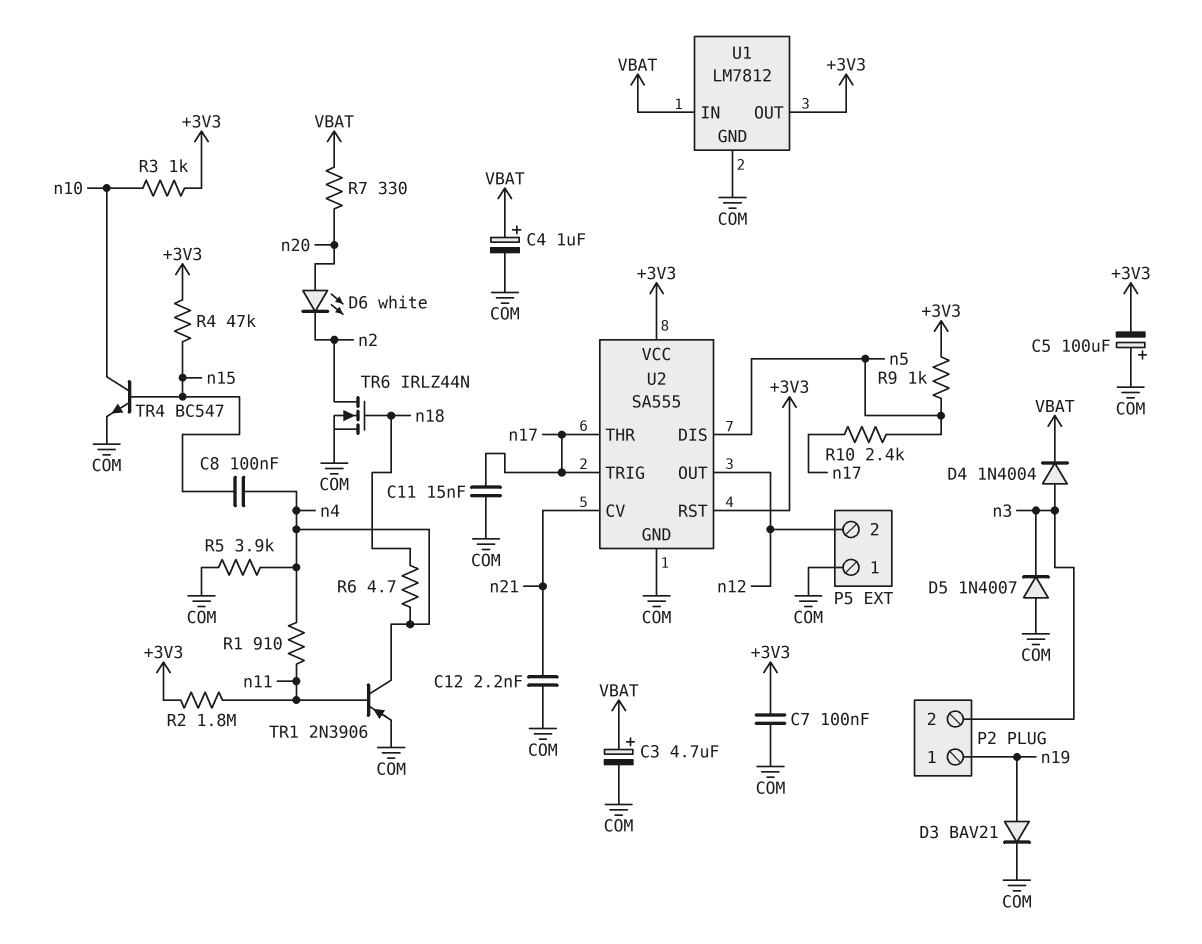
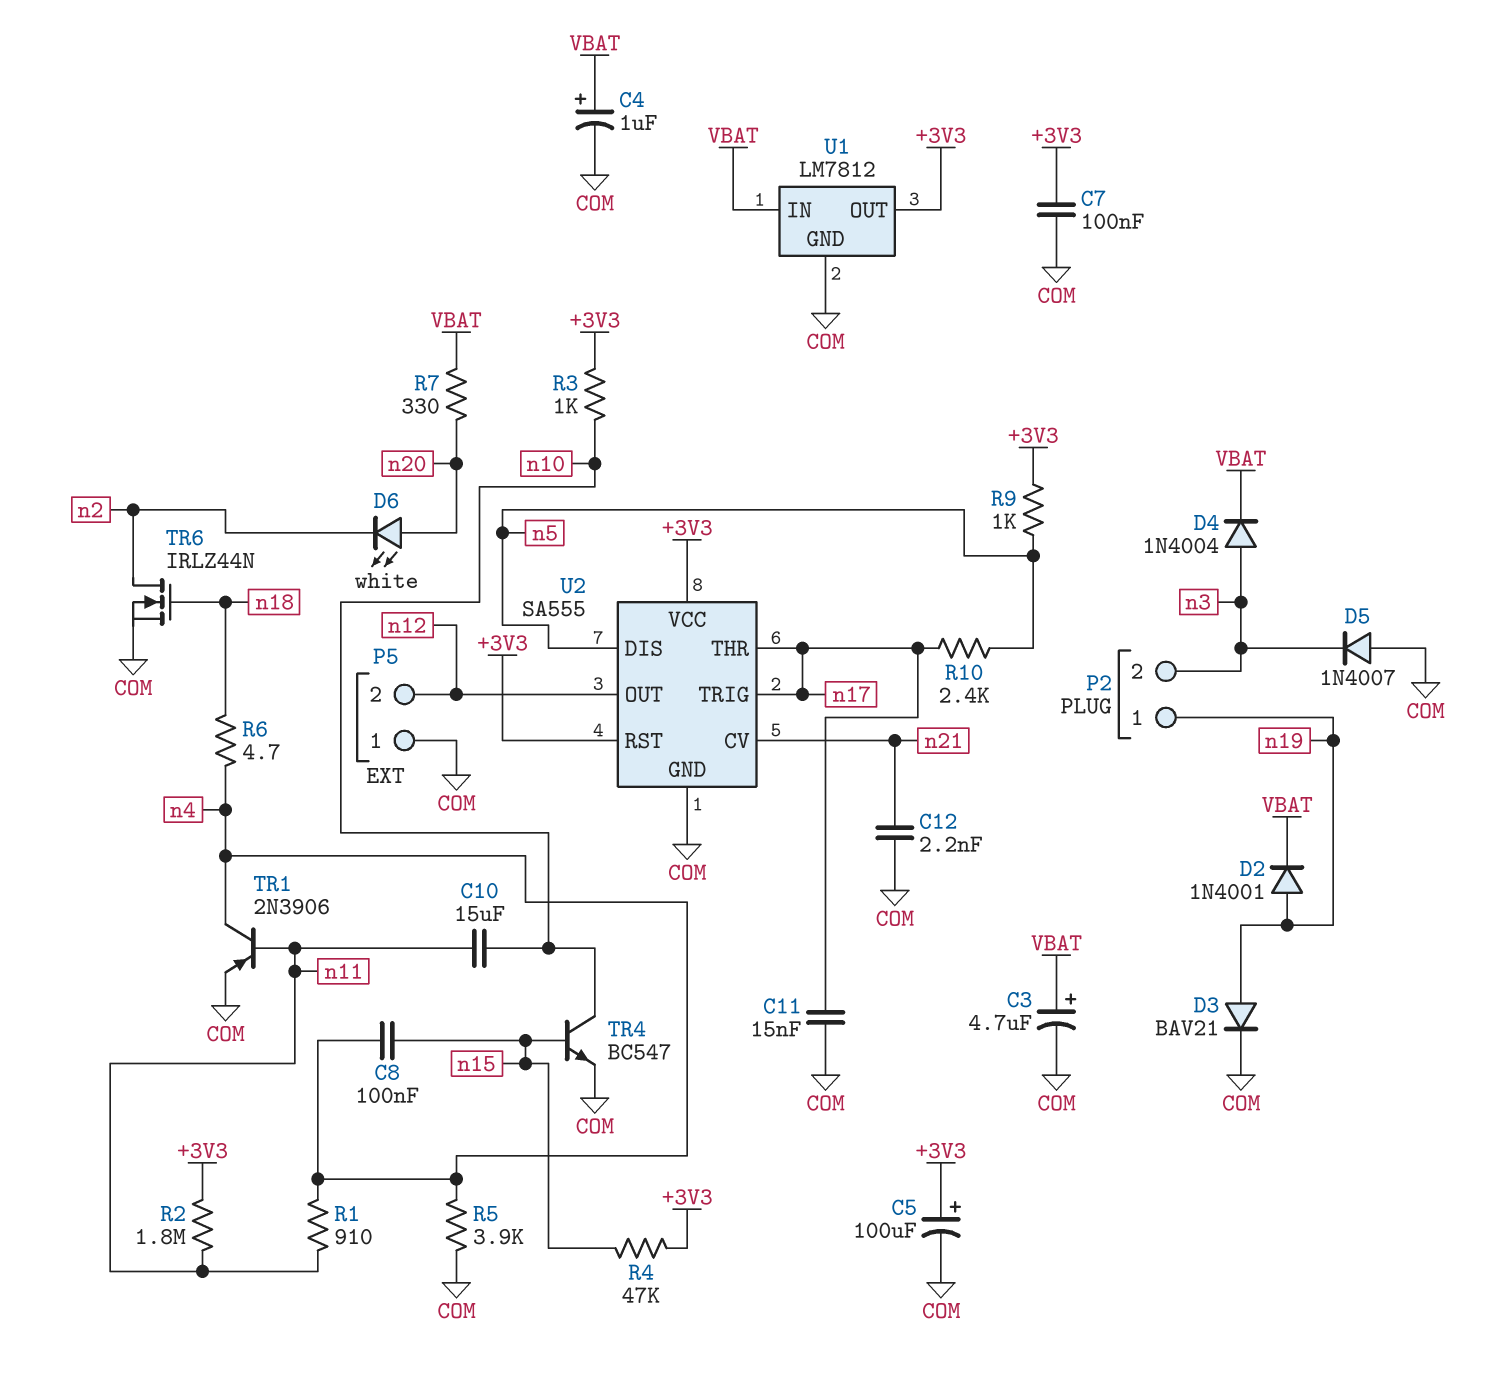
C5: 100uF (plus COM, minus +3V3) -> 100uF (plus +3V3, minus COM)
C10: none -> 15uF (n10, n11)
D2: none -> diode 1N4001 (A n19, K VBAT)

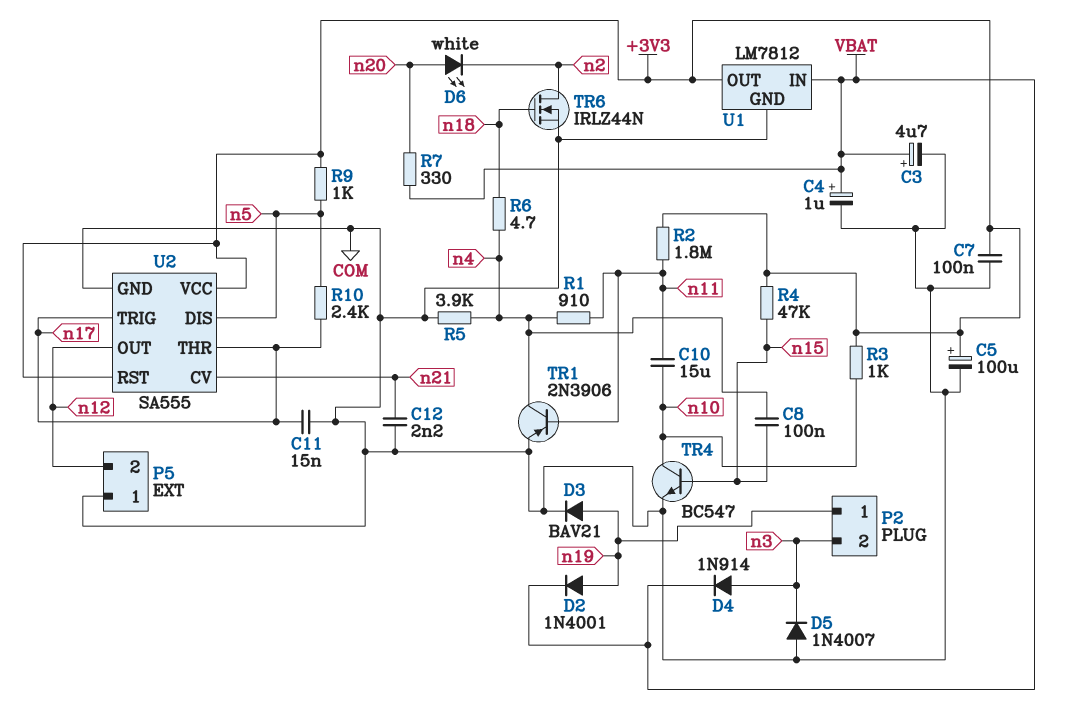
D4: diode 1N4004 (A n3, K VBAT) -> diode 1N914 (A n3, K VBAT)

